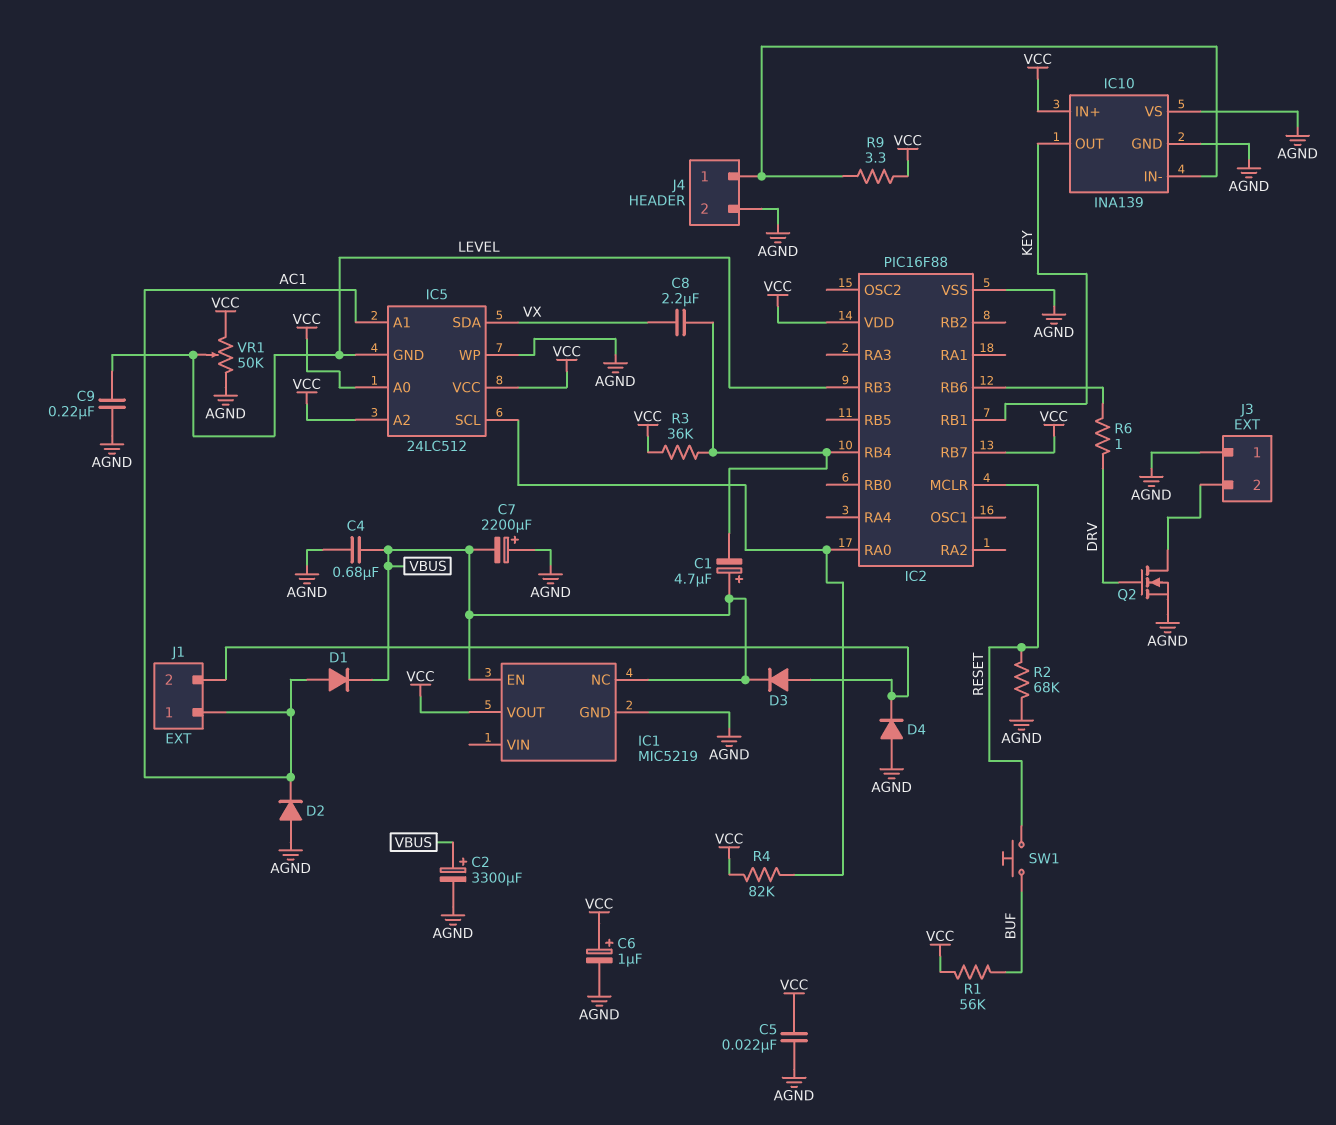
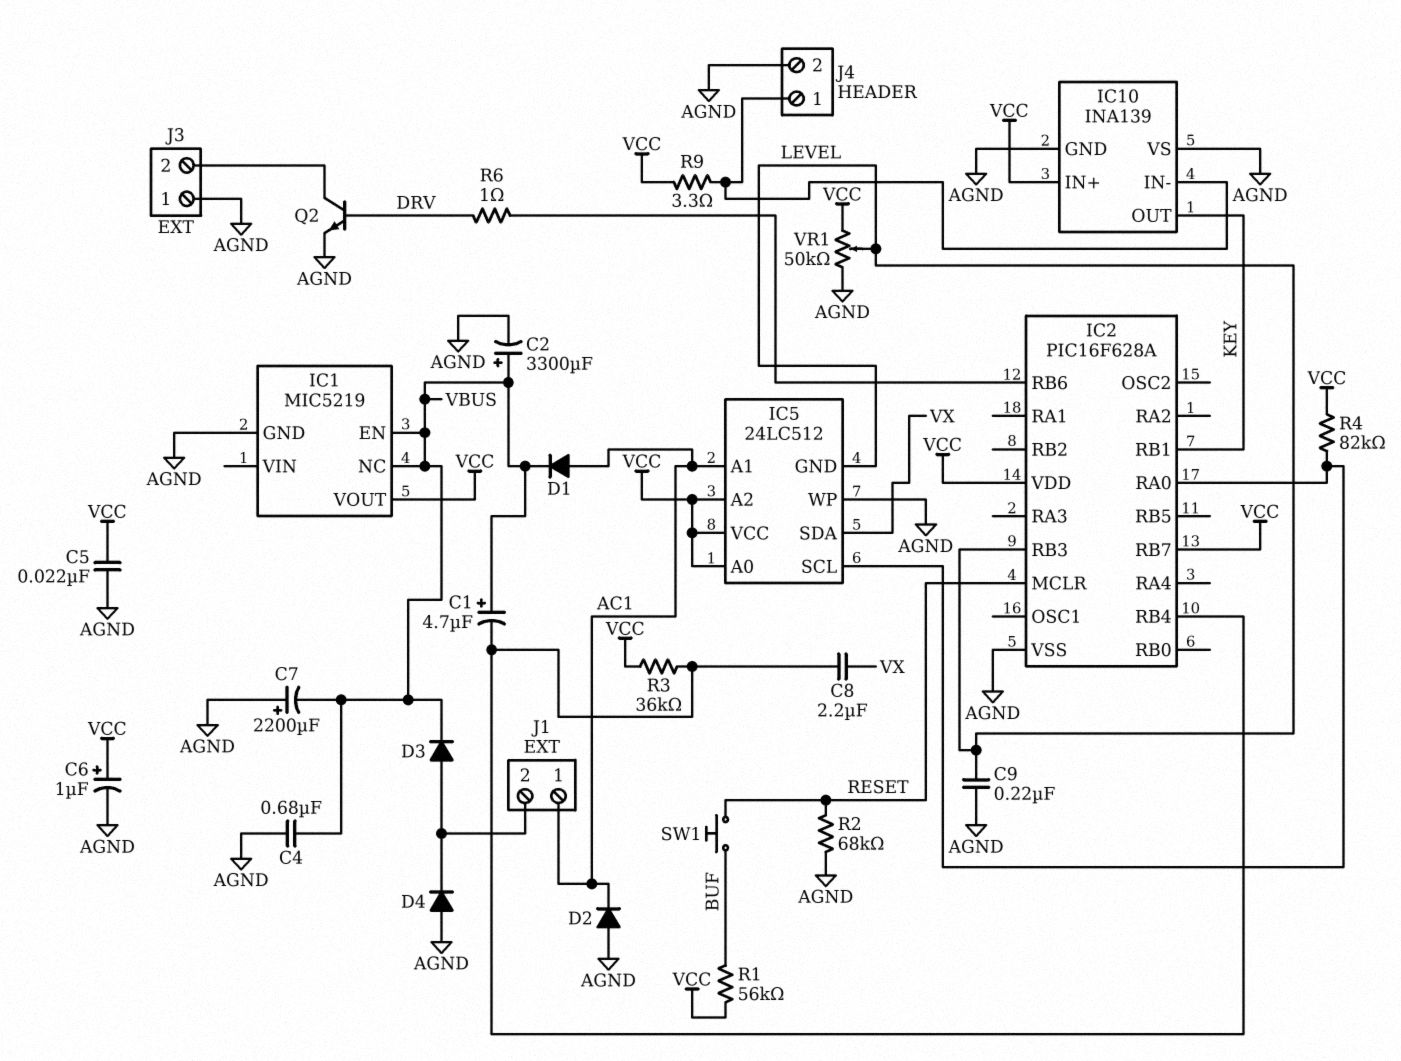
IC2: PIC16F88 -> PIC16F628A
Q2: NMOS (G DRV, D J3/2, S AGND) -> NPN (B DRV, C J3/2, E AGND)

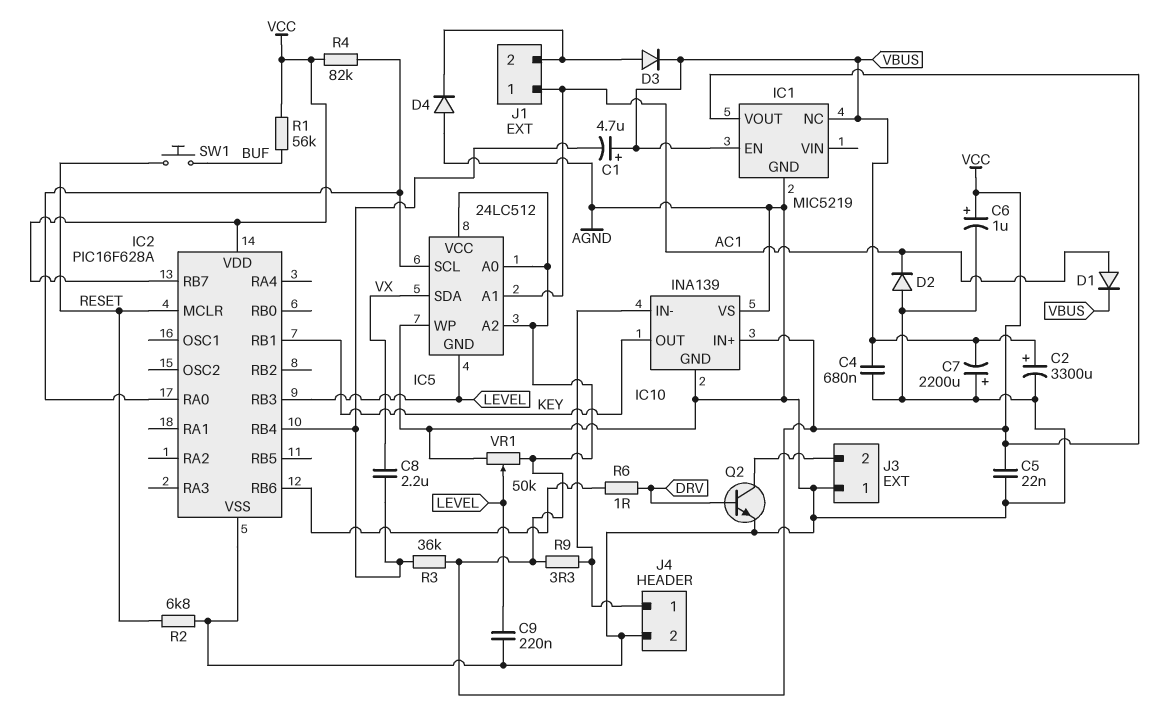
R2: 68k (AGND, RESET) -> 6.8k (AGND, RESET)

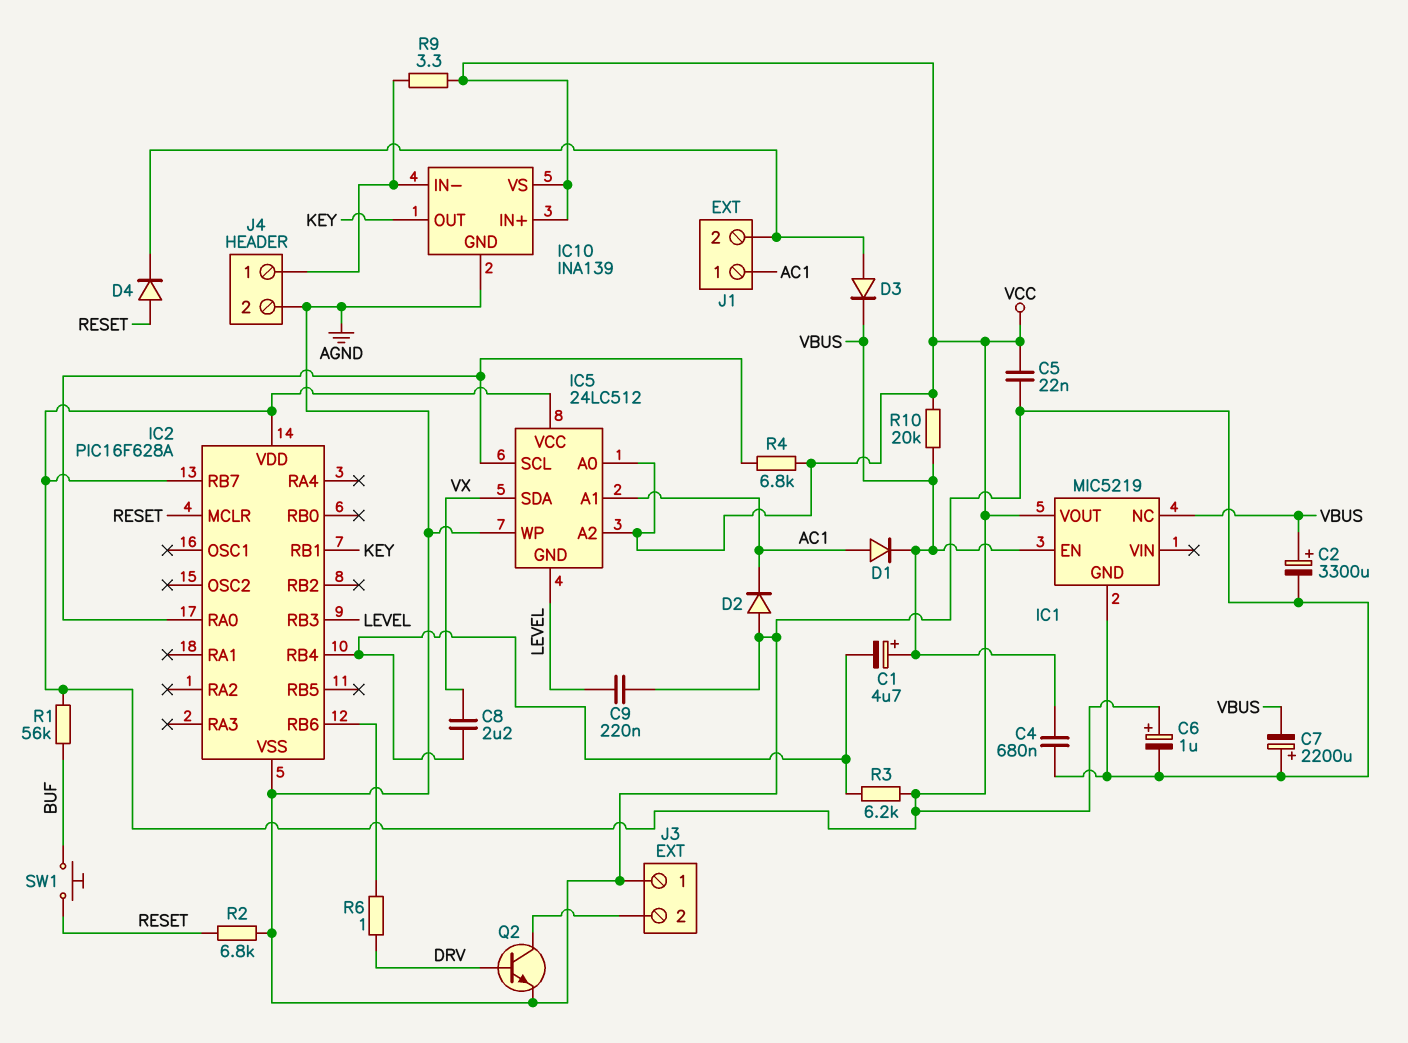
D4: diode (A AGND, K J1/2) -> diode (A RESET, K J1/2)
IC10 pin VS: AGND -> VCC
R3: 36k (IC2/RB4, VCC) -> 6.2k (IC2/RB4, VCC)
R4: 82k (IC2/RA0, VCC) -> 6.8k (IC2/RA0, VCC)
R10: none -> 20k (VBUS, VCC)
VR1: 50k (AGND, VCC, wiper LEVEL) -> none

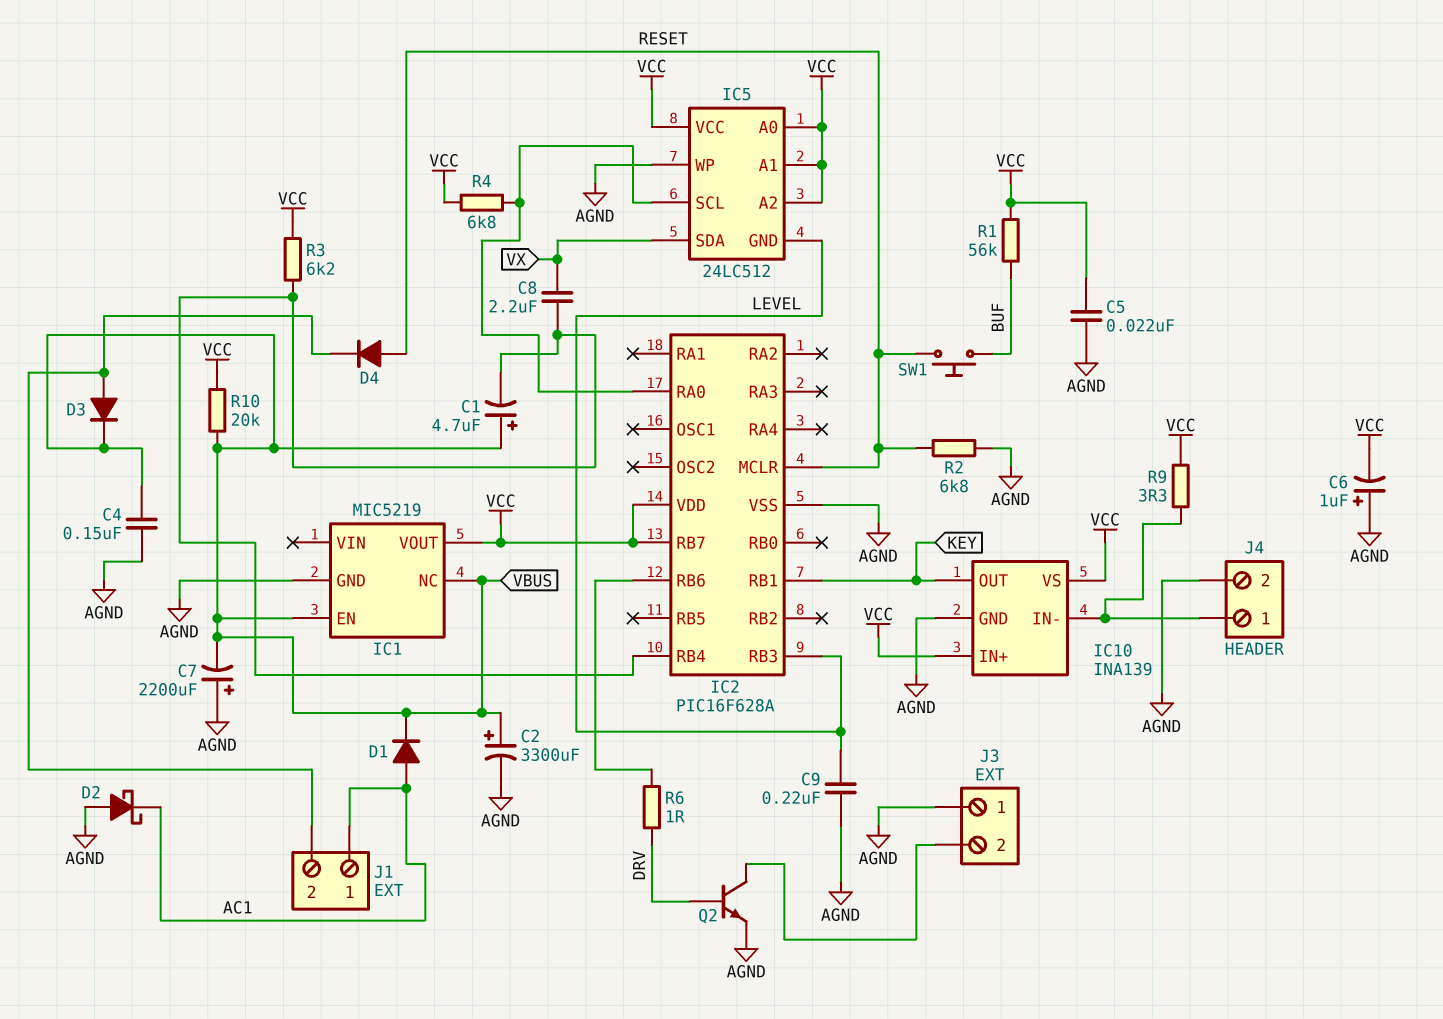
C4: 680nF (AGND, VBUS) -> 150nF (AGND, VBUS)
C6: 1uF (plus VCC, minus AGND) -> 1uF (plus AGND, minus VCC)
D2: diode (A AGND, K AC1) -> schottky (A AGND, K AC1)
IC5 pin A1: AC1 -> VCC

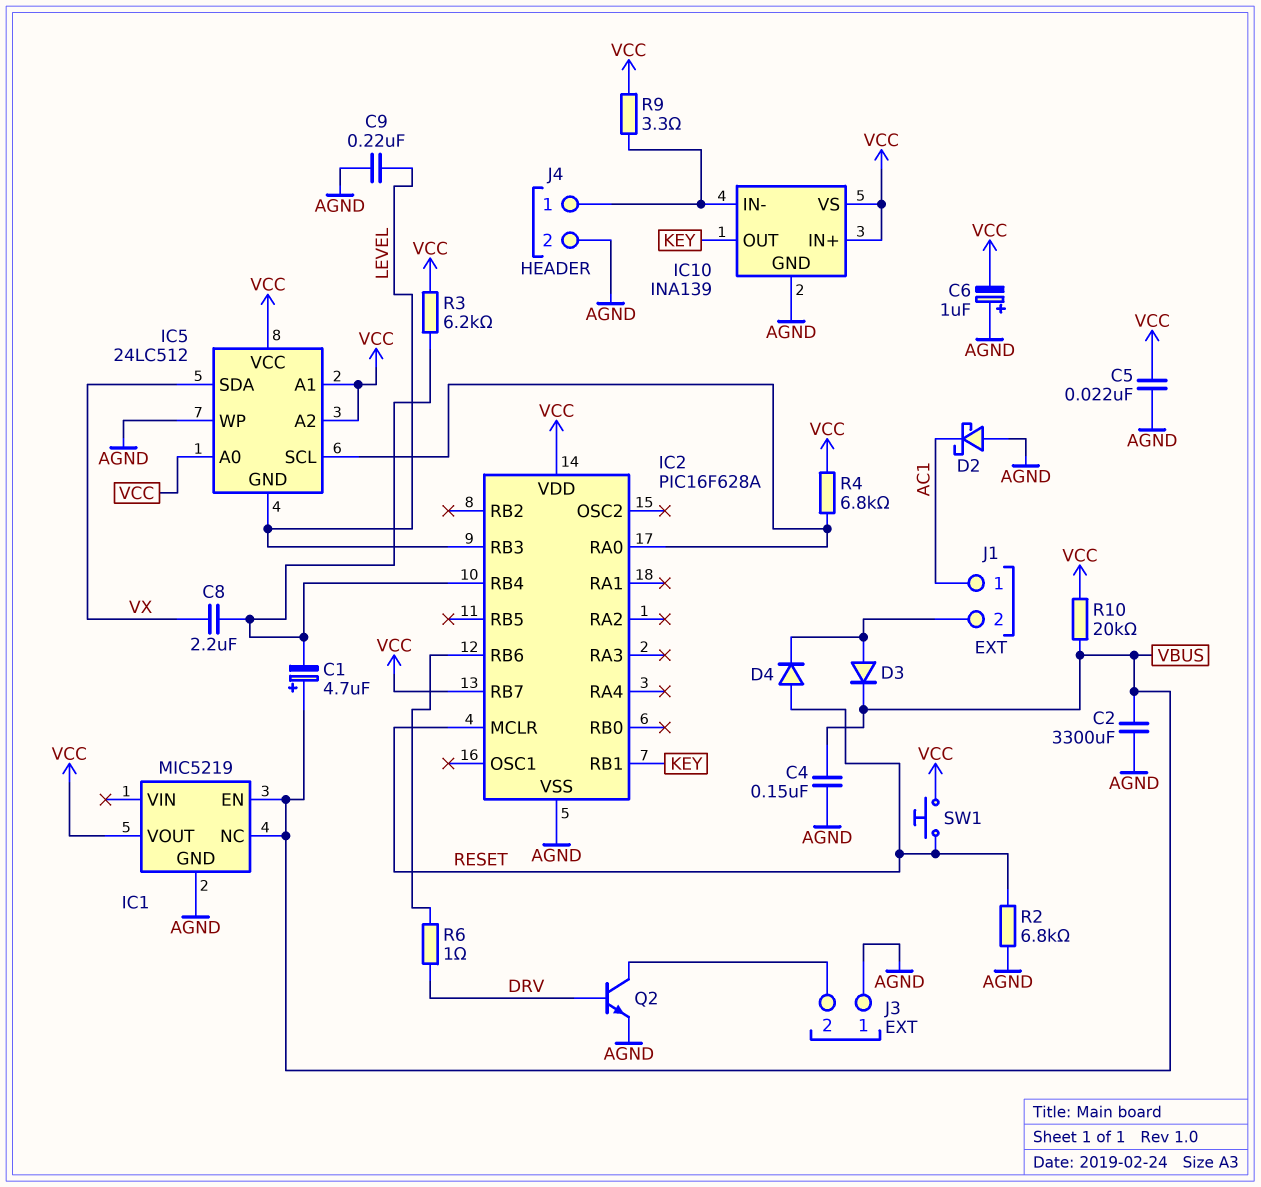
C2: 3300uF (plus VBUS, minus AGND) -> 3300uF (AGND, VBUS)
C7: 2200uF (plus AGND, minus VBUS) -> none
D1: diode (A AC1, K VBUS) -> none
R1: 56k (BUF, VCC) -> none
SW1: button (BUF, RESET) -> button (RESET, VCC)

